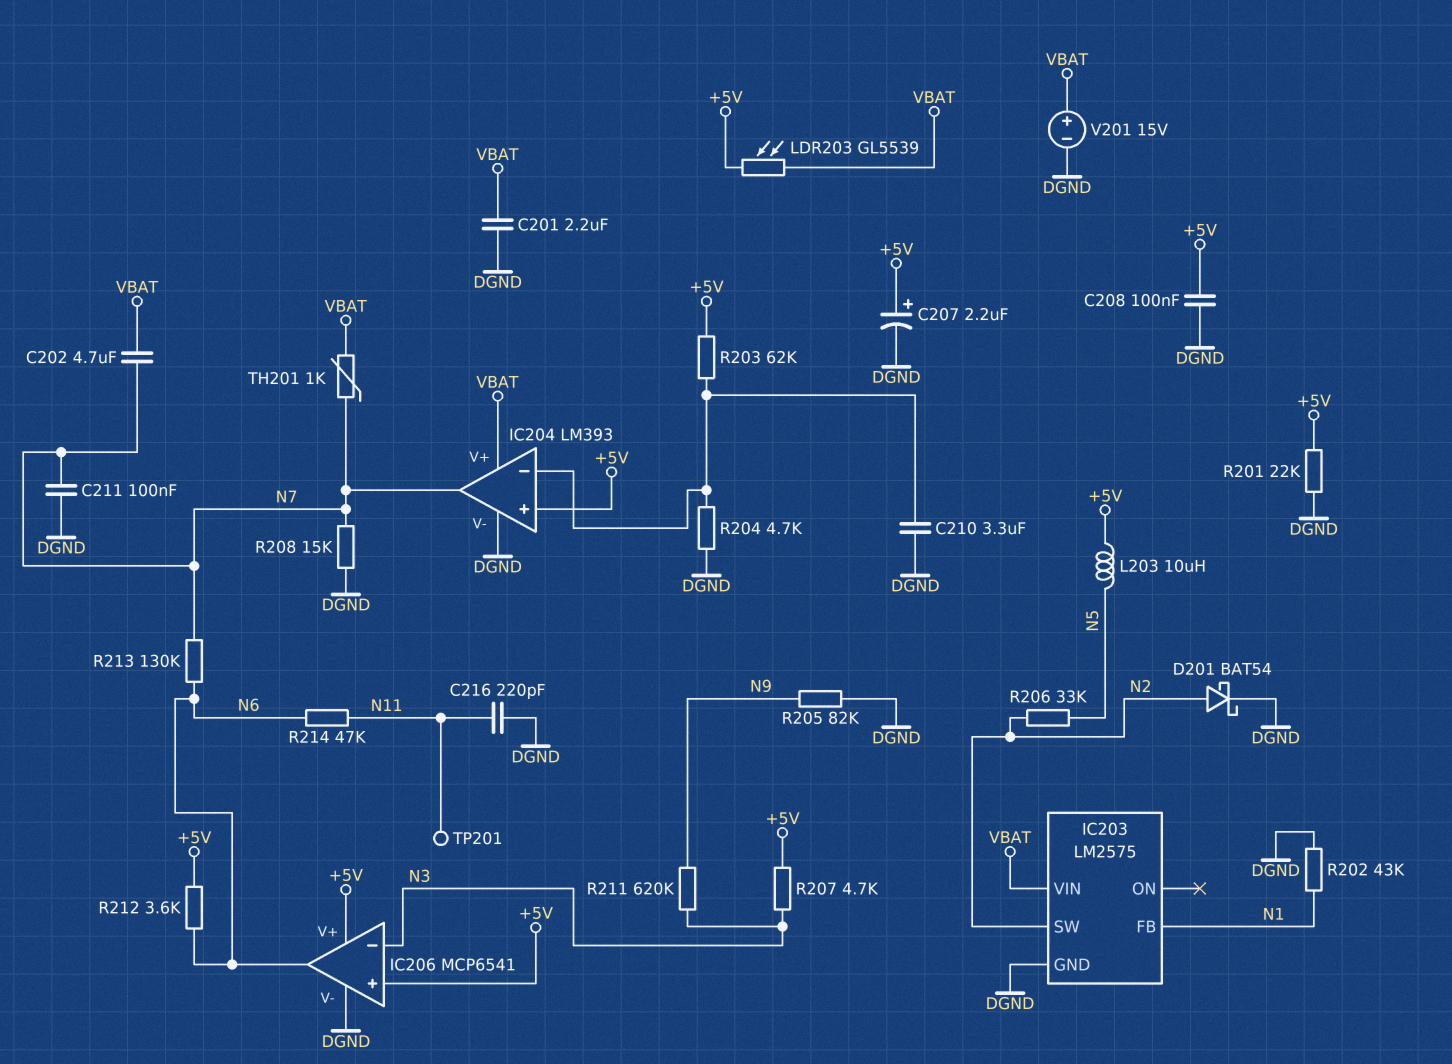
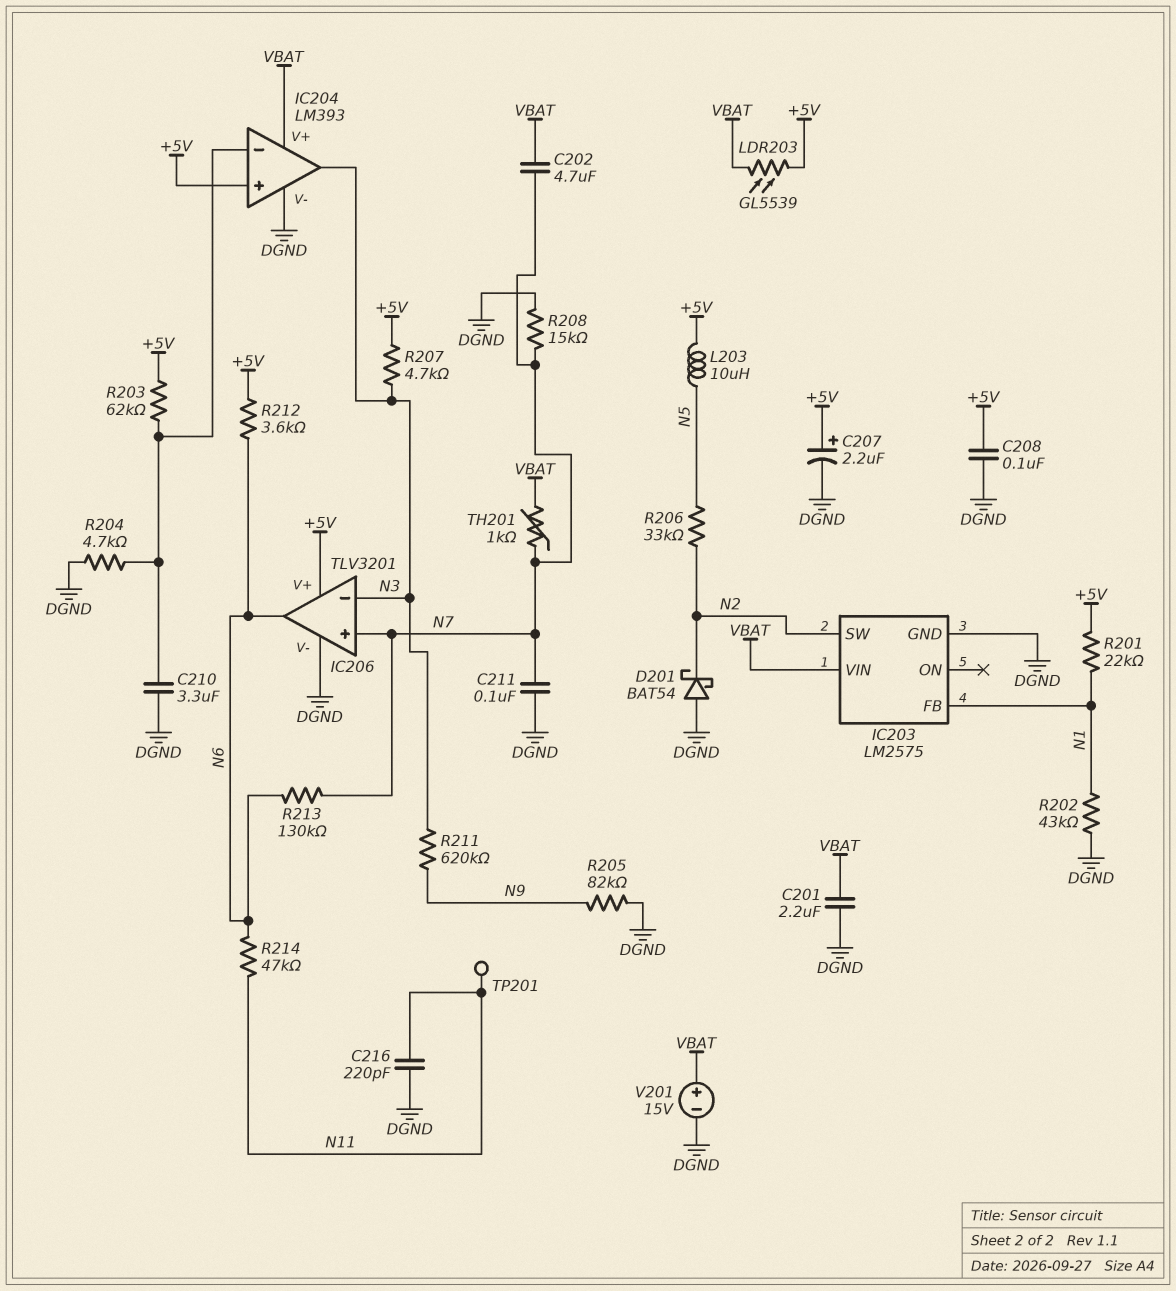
D201: schottky BAT54 (A N2, K DGND) -> schottky BAT54 (A DGND, K N2)
IC204 pin out: N7 -> N3
IC206: MCP6541 -> TLV3201
IC206 pin in+: +5V -> N7
R201: 22k (+5V, DGND) -> 22k (+5V, N1)

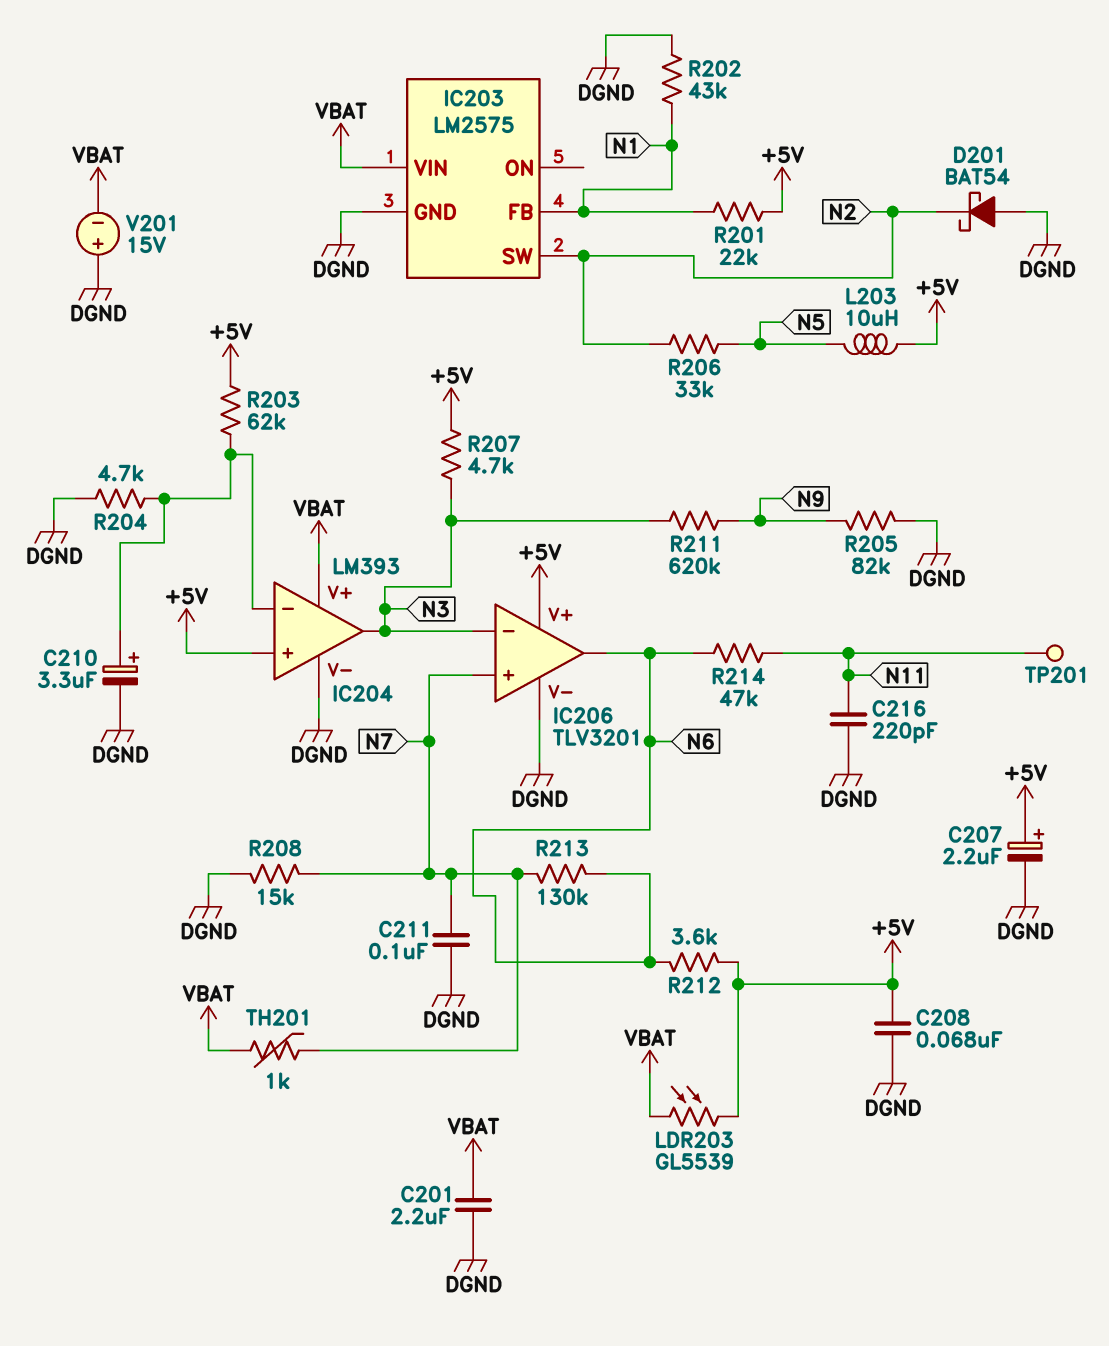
C202: 4.7uF (N7, VBAT) -> none
C208: 100nF (+5V, DGND) -> 68nF (+5V, DGND)
C210: 3.3uF (DGND, IC204/in-) -> 3.3uF (plus IC204/in-, minus DGND)
V201: 15V (plus VBAT, minus DGND) -> 15V (plus DGND, minus VBAT)

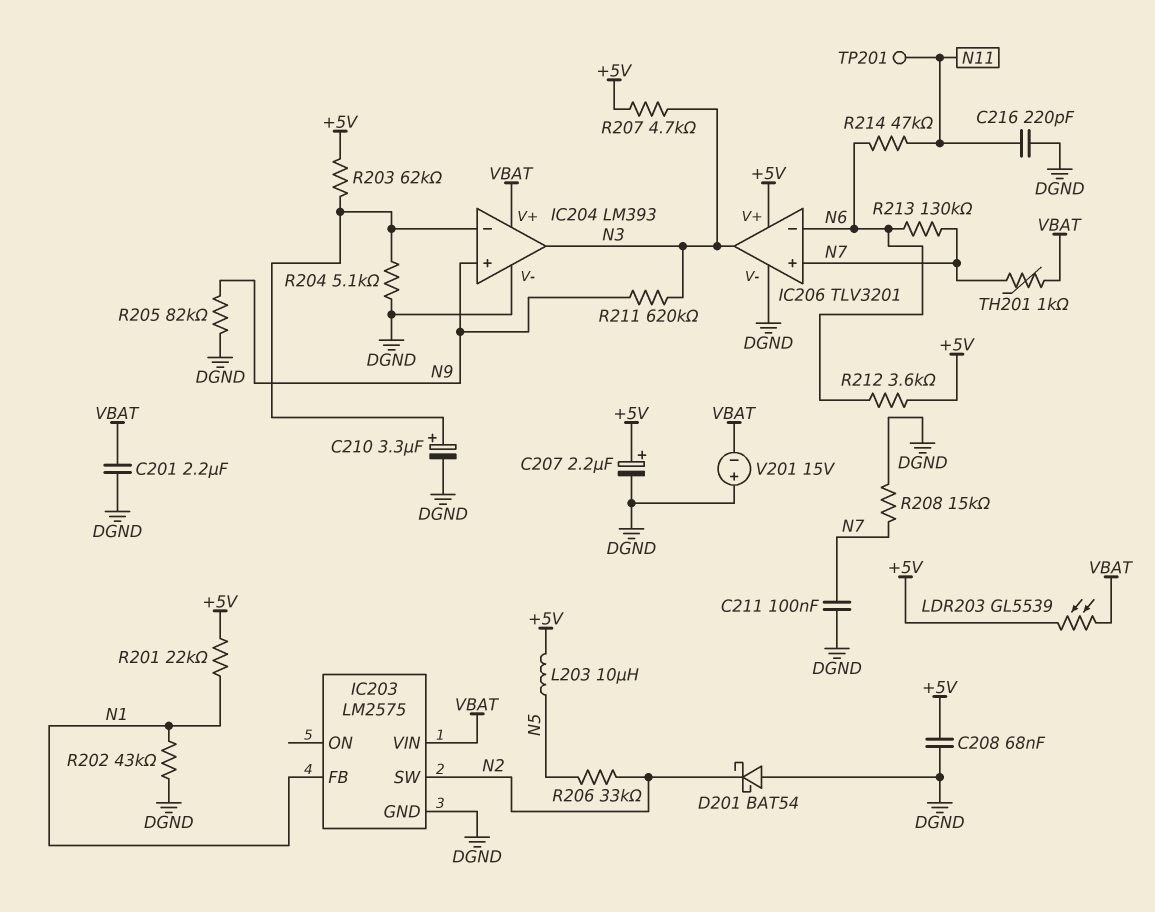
IC204 pin in+: +5V -> N9
IC206 pin in-: N3 -> N6
IC206 pin out: N6 -> N3
R204: 4.7k (DGND, IC204/in-) -> 5.1k (DGND, IC204/in-)

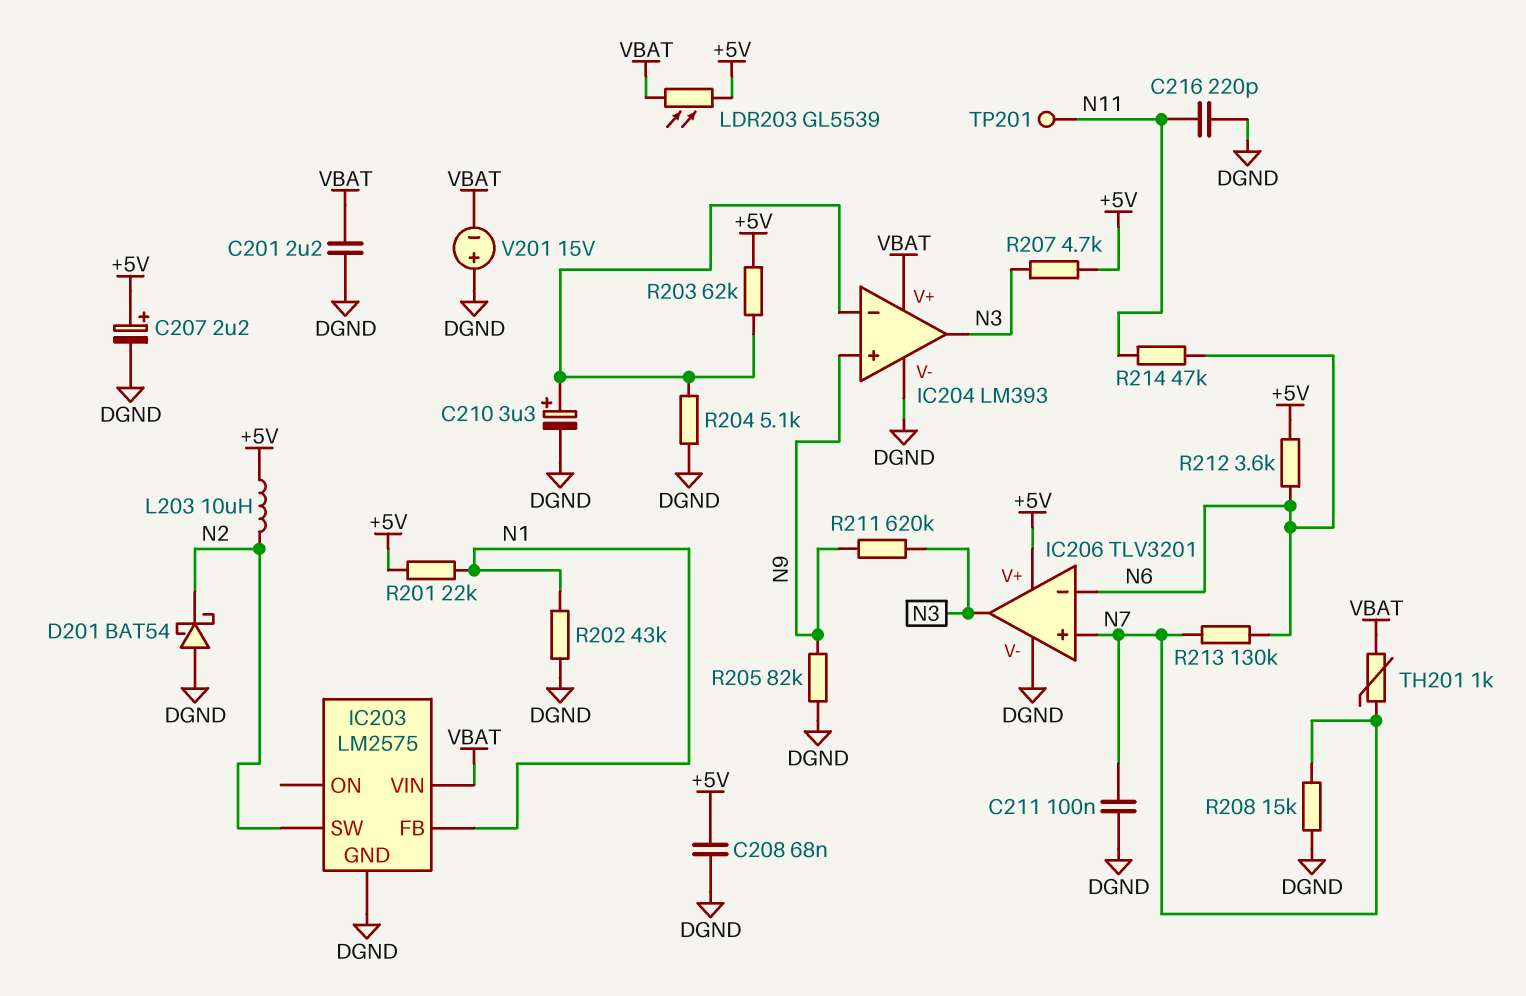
L203: 10uH (+5V, N5) -> 10uH (+5V, N2)
R206: 33k (N2, N5) -> none

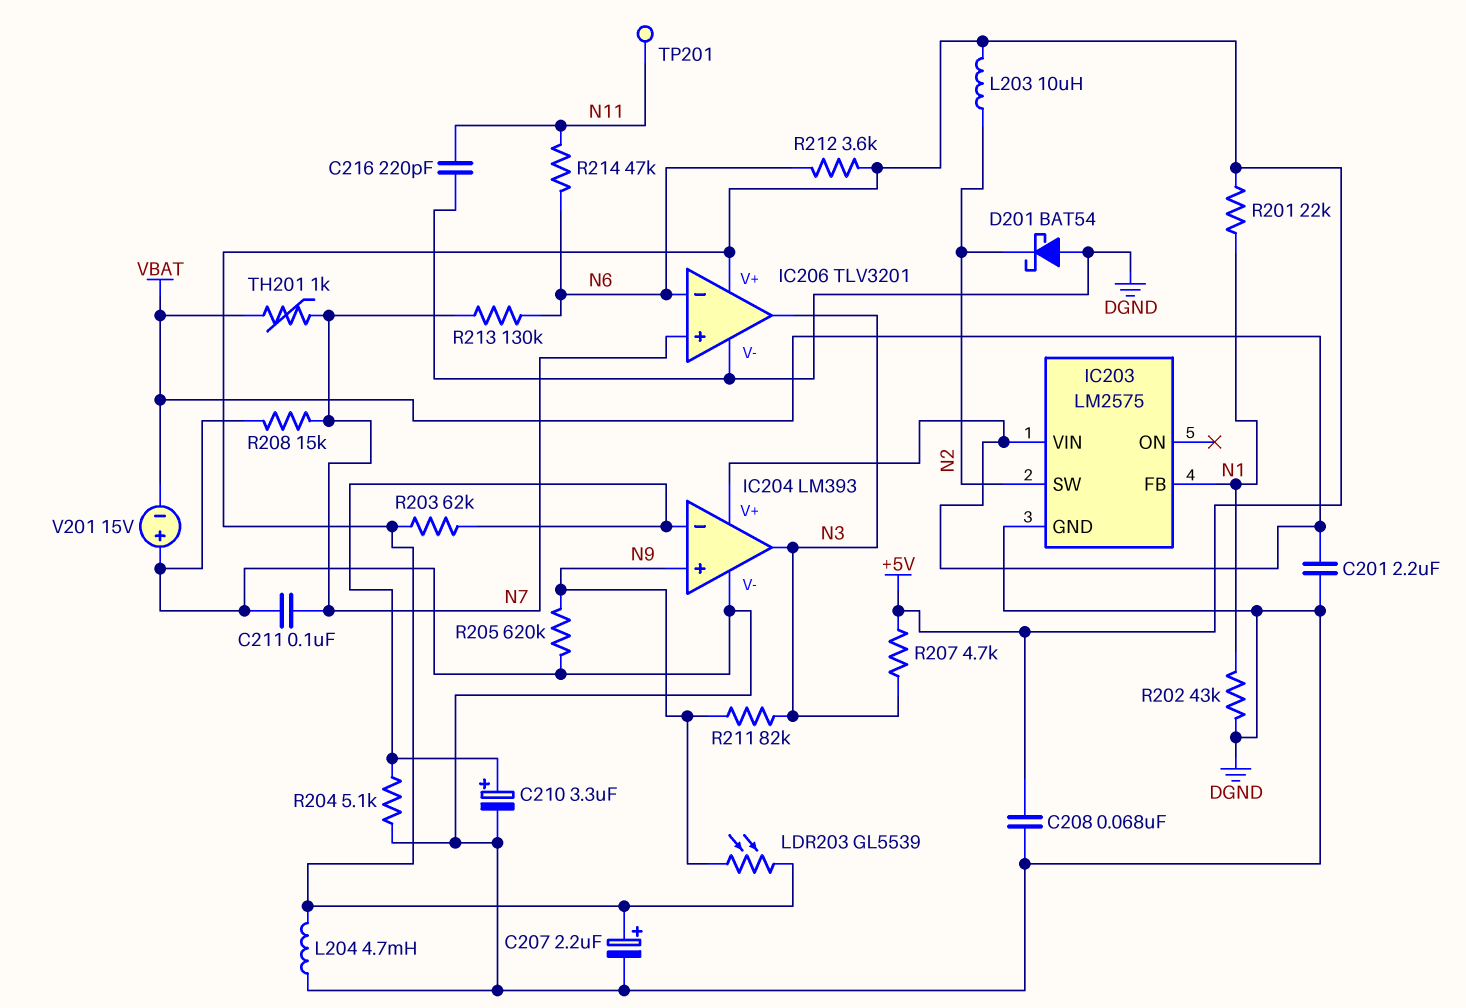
L204: none -> 4.7mH (+5V, DGND)
LDR203: GL5539 (+5V, VBAT) -> GL5539 (+5V, N9)
R205: 82k (DGND, N9) -> 620k (DGND, N9)
R211: 620k (N3, N9) -> 82k (N3, N9)

